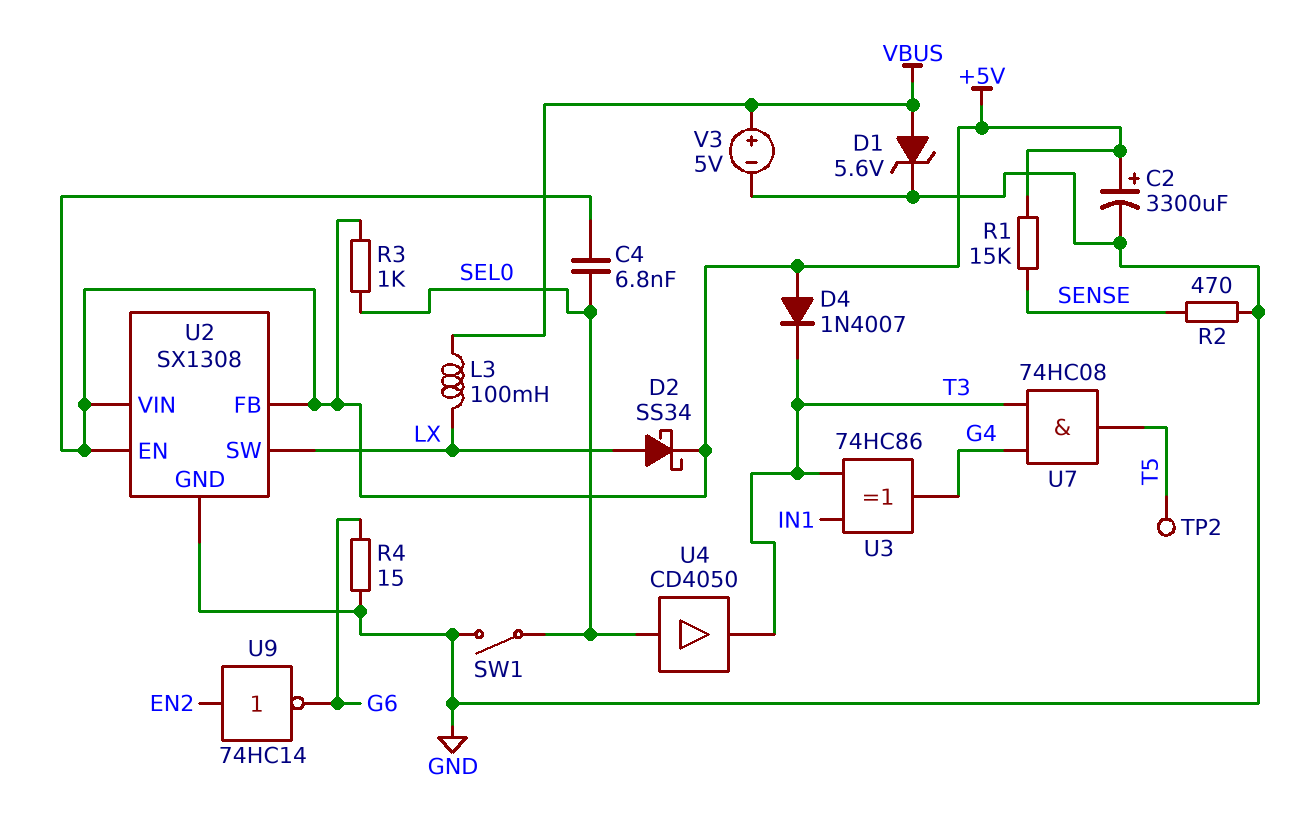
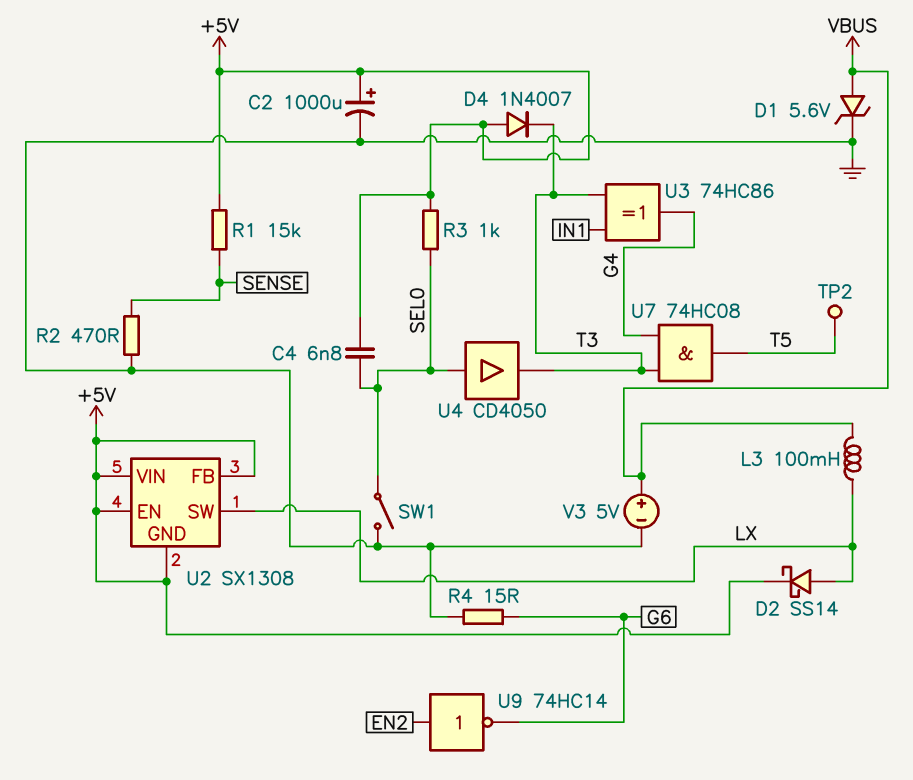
C2: 3300uF (plus +5V, minus GND) -> 1000uF (plus +5V, minus GND)
D2: schottky SS34 (A LX, K +5V) -> schottky SS14 (A LX, K +5V)
U2 pin GND: GND -> +5V

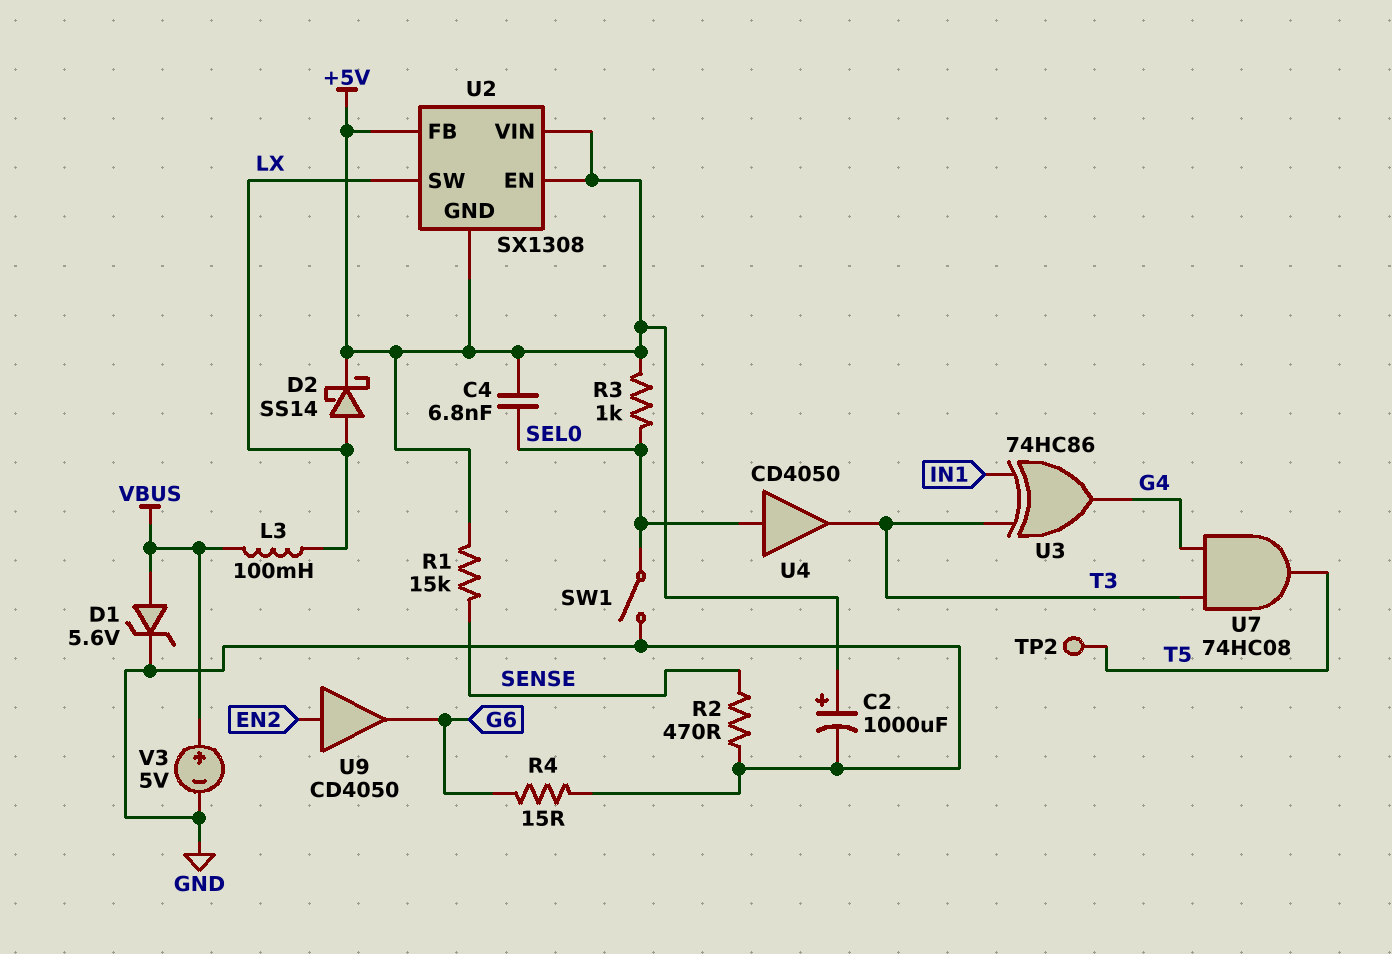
D4: diode 1N4007 (A +5V, K T3) -> none
U9: NOT 74HC14 (in EN2, out G6) -> buffer CD4050 (in EN2, out G6)

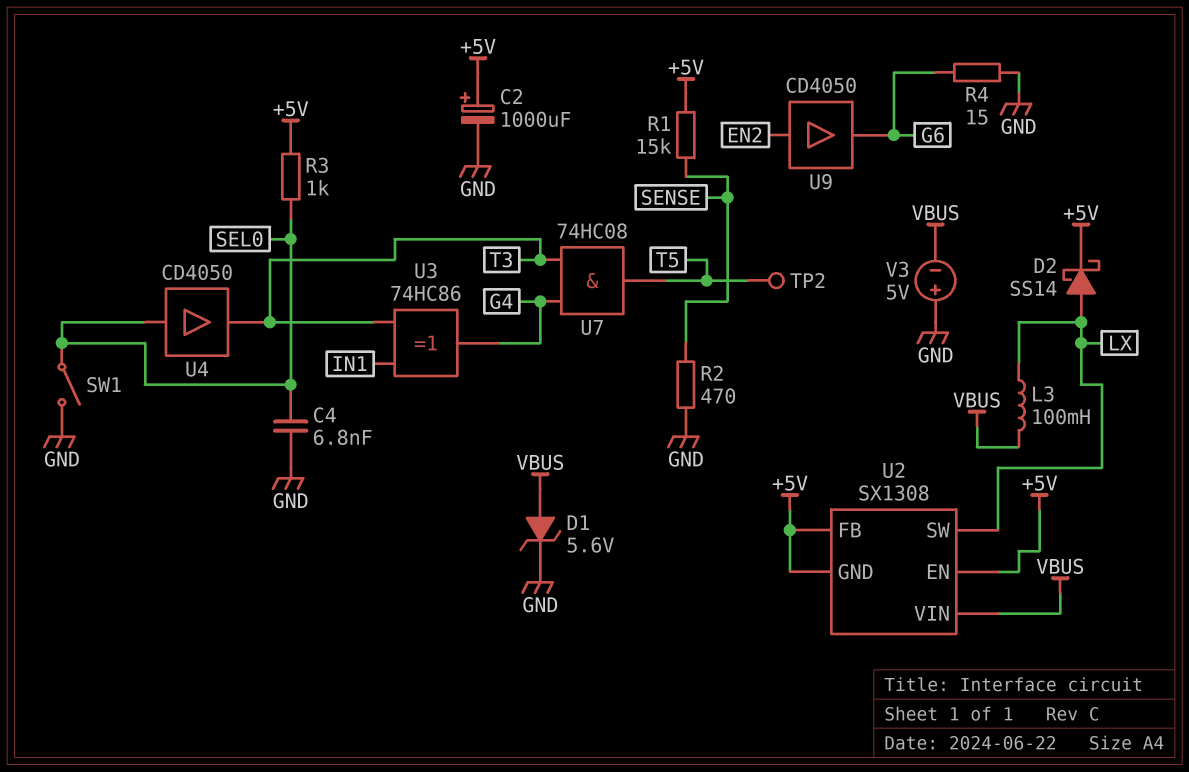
C4: 6.8nF (+5V, SEL0) -> 6.8nF (GND, SEL0)
U2 pin VIN: +5V -> VBUS
V3: 5V (plus VBUS, minus GND) -> 5V (plus GND, minus VBUS)

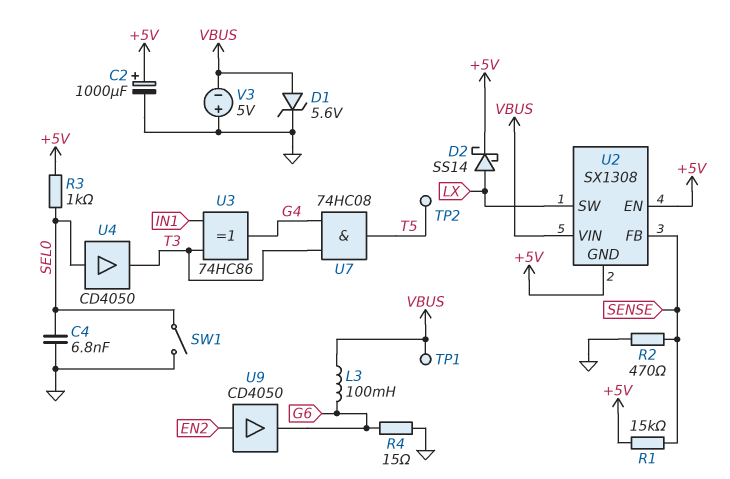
L3: 100mH (LX, VBUS) -> 100mH (G6, VBUS)
TP1: none -> test point (VBUS)
U2 pin FB: +5V -> SENSE

